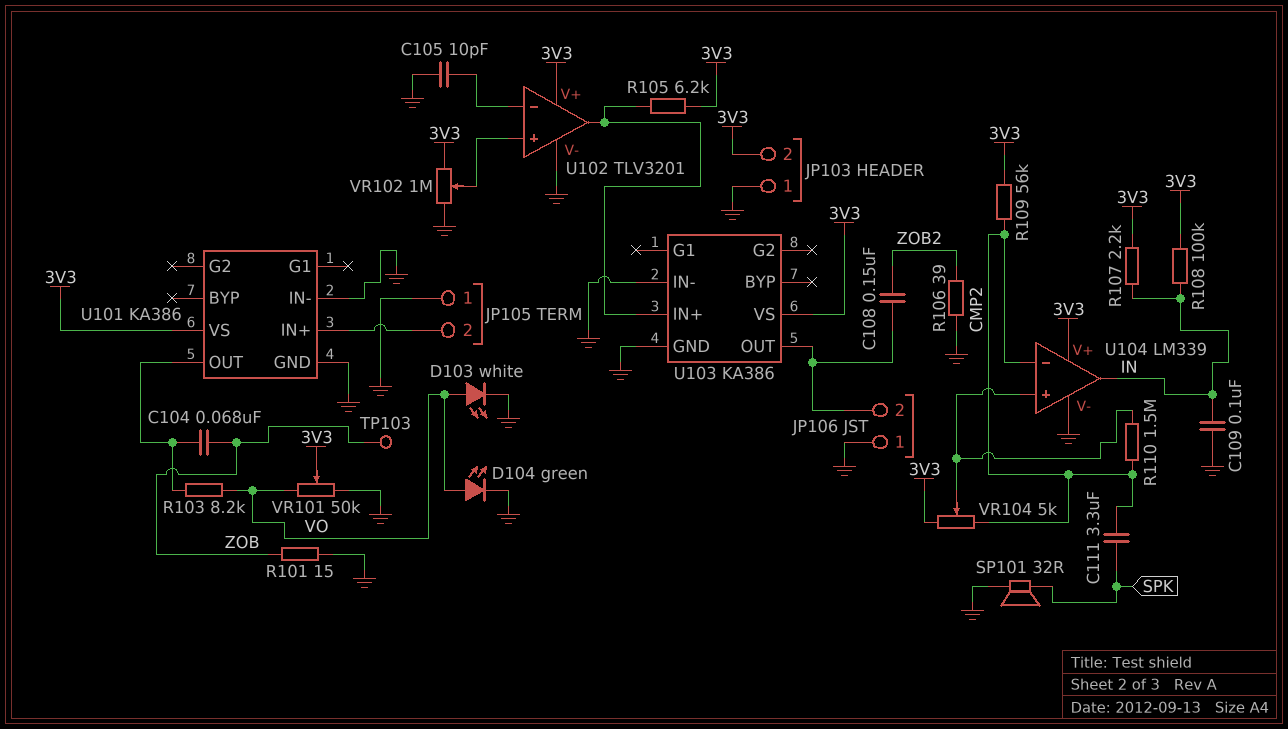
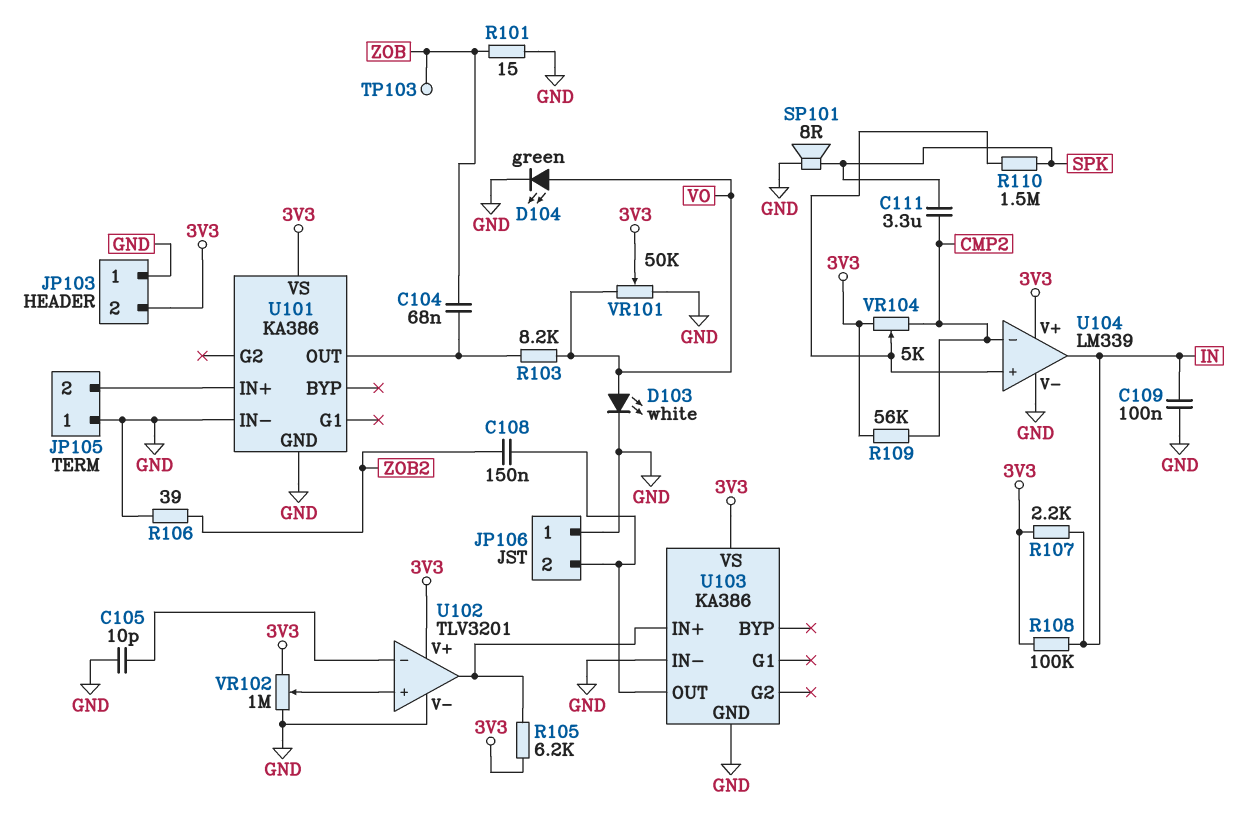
R110: 1.5M (CMP2, U104/in+) -> 1.5M (SPK, U104/in+)
SP101: speaker 32R (GND, SPK) -> speaker 8R (GND, SPK)

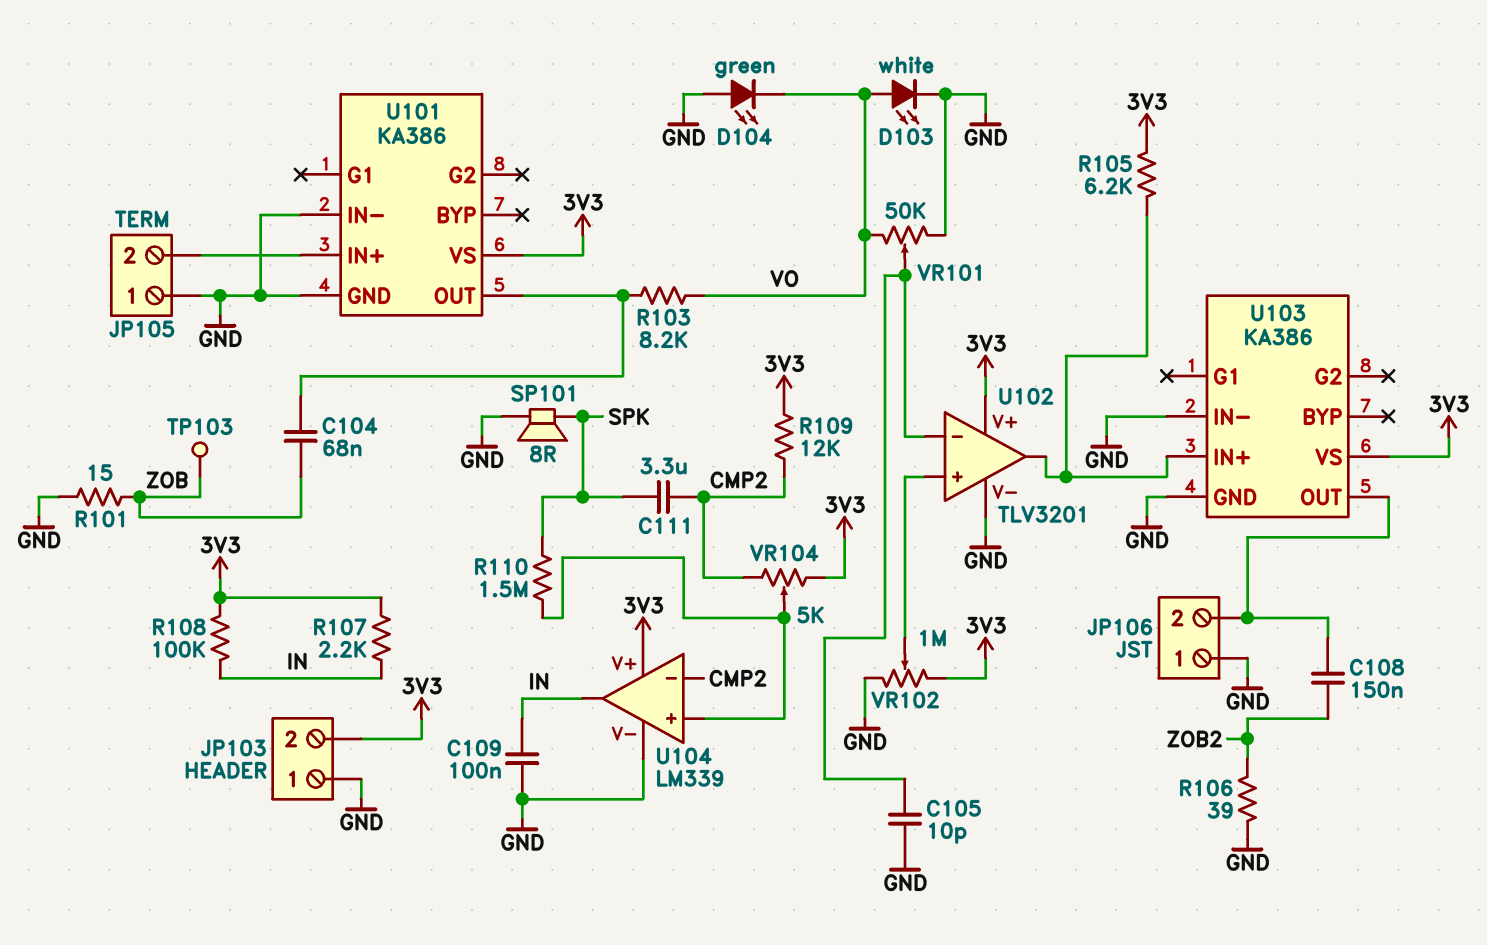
D104: LED green (A VO, K GND) -> LED green (A GND, K VO)
R109: 56k (3V3, CMP2) -> 12k (3V3, CMP2)
VR101: 50k (GND, VO, wiper 3V3) -> 50k (GND, VO, wiper U102/in-)

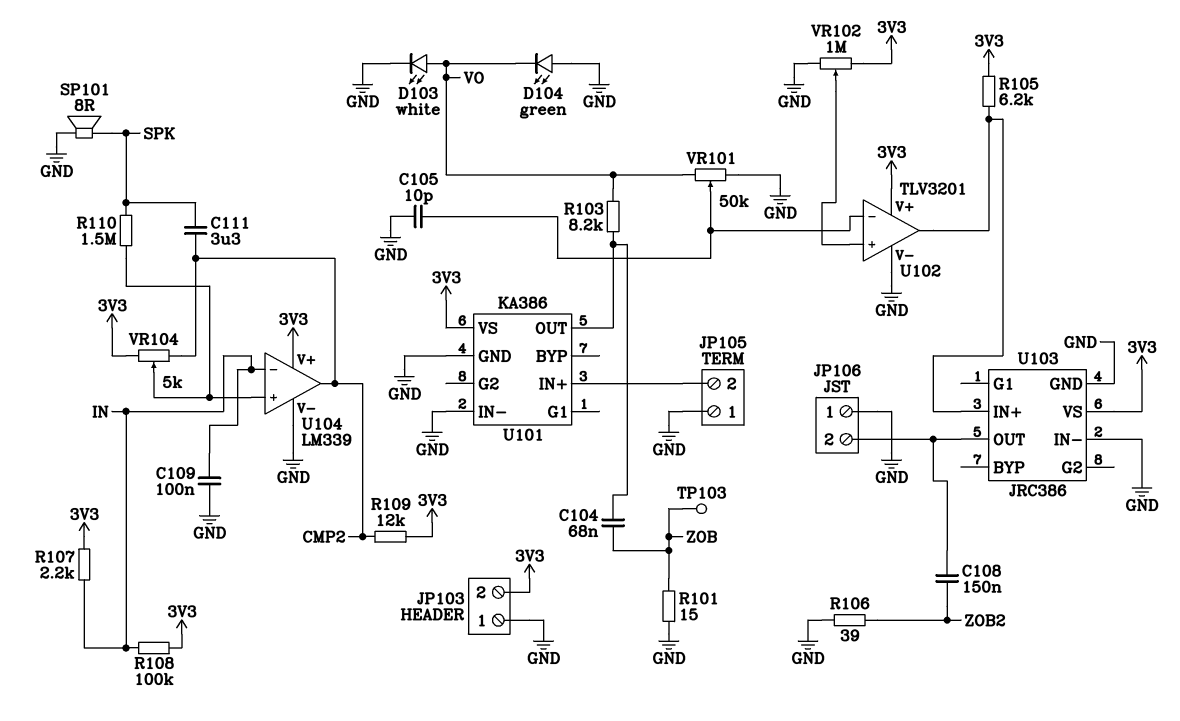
U103: KA386 -> JRC386
U104 pin in-: CMP2 -> IN
U104 pin out: IN -> CMP2

